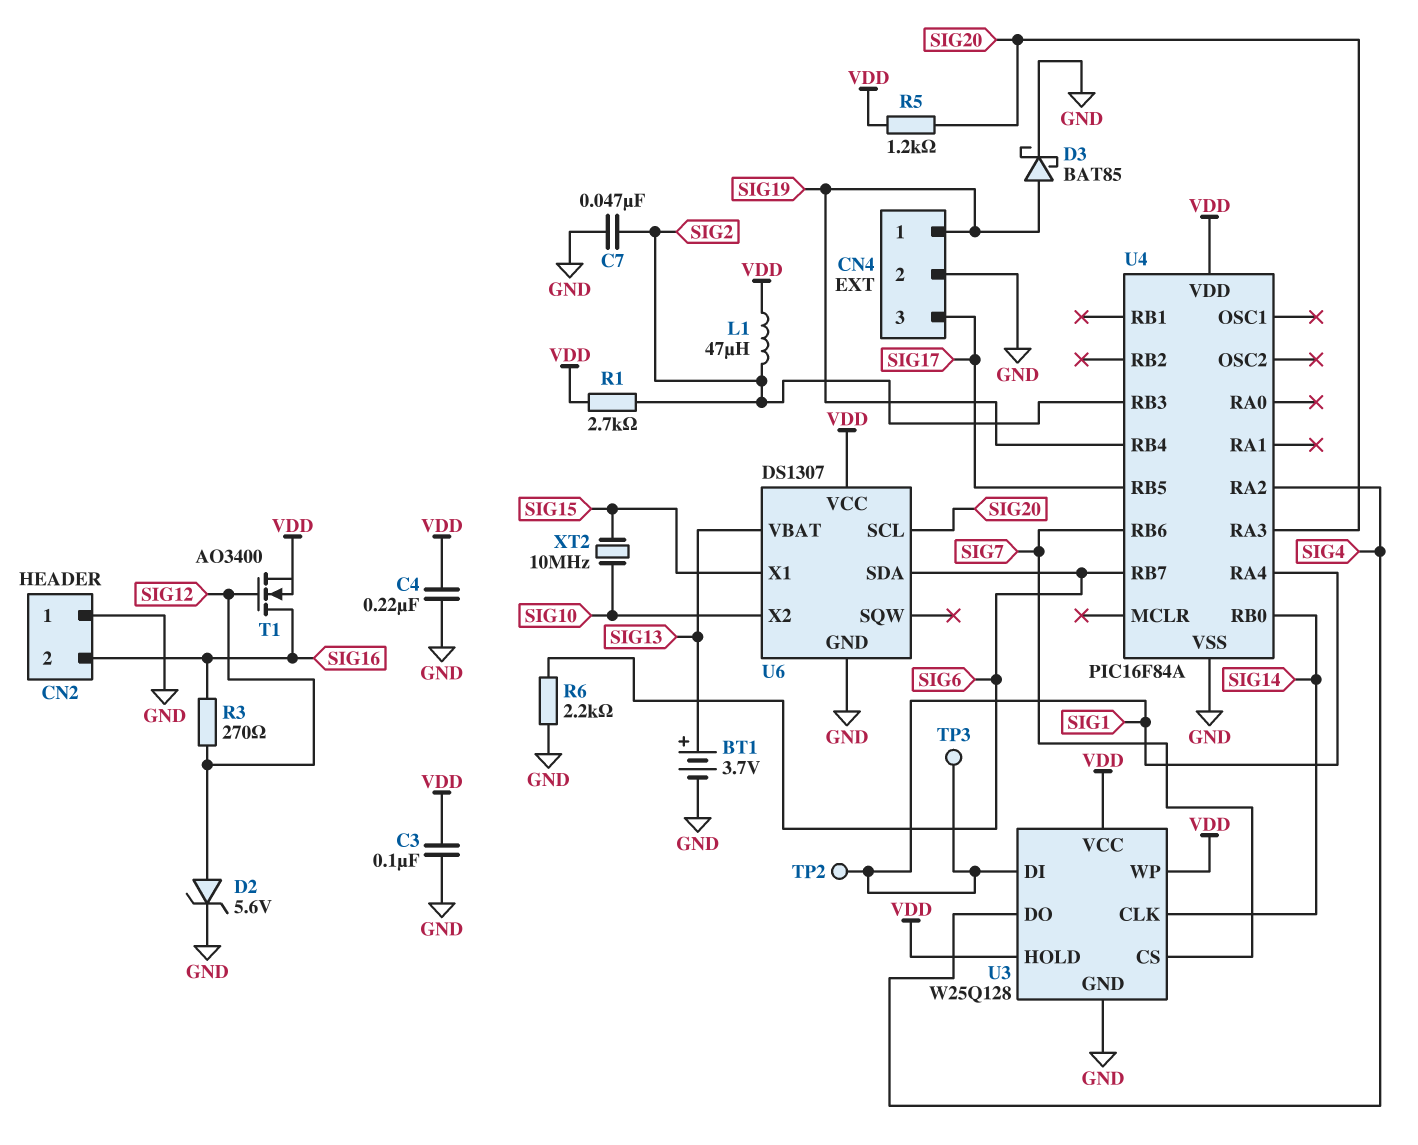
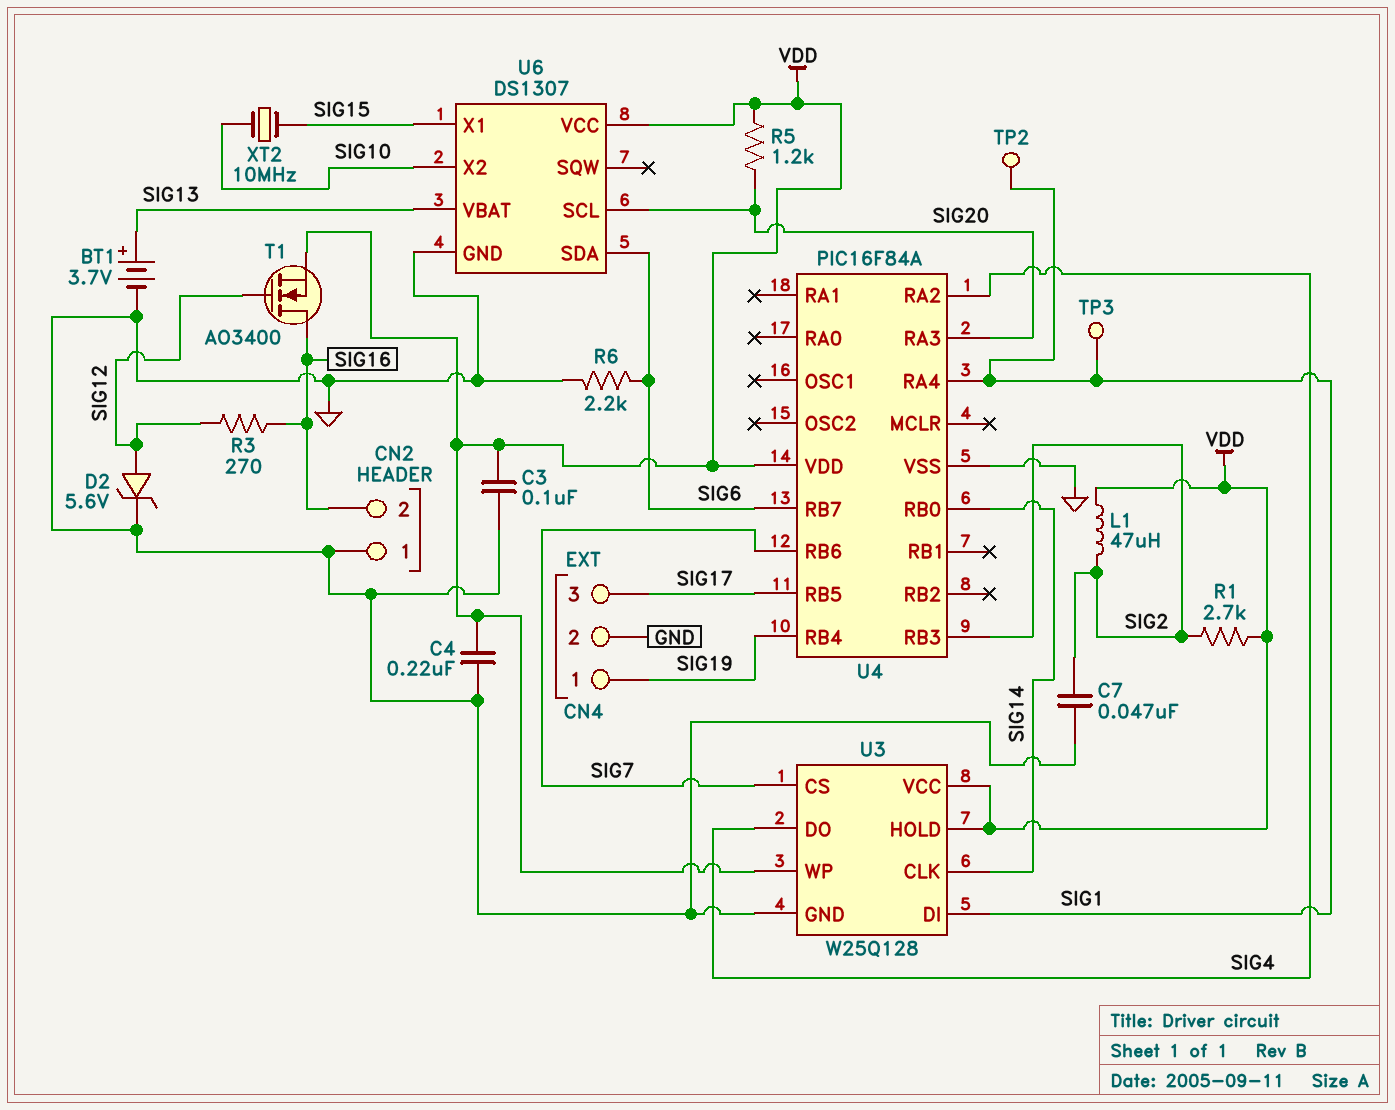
D3: schottky BAT85 (A SIG19, K GND) -> none

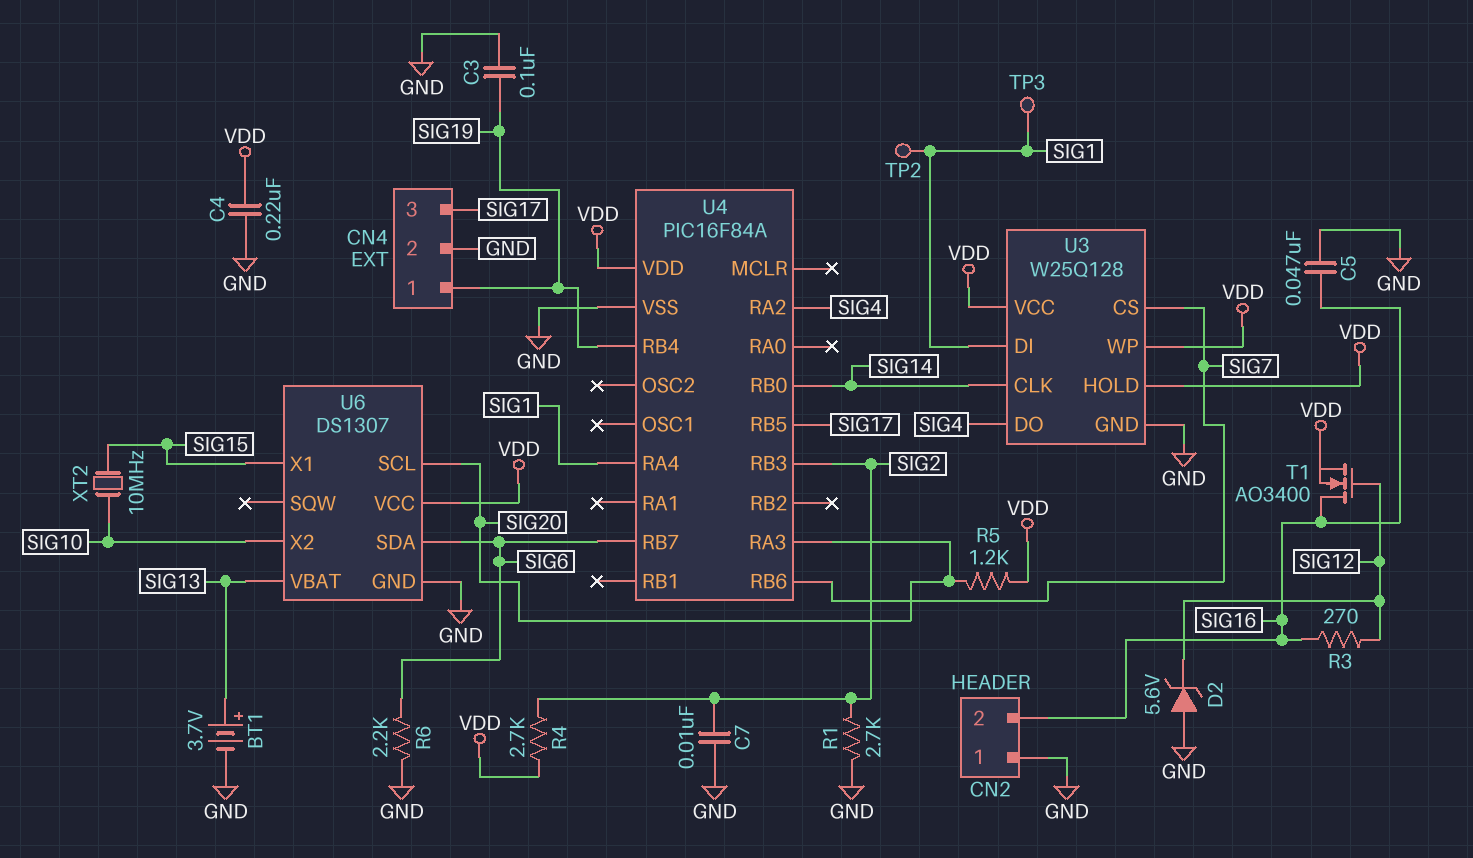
C3: 100nF (GND, VDD) -> 100nF (GND, SIG19)
C5: none -> 47nF (GND, SIG16)
C7: 47nF (GND, SIG2) -> 10nF (GND, SIG2)
D2: zener 5.6V (A SIG12, K GND) -> zener 5.6V (A GND, K SIG12)
L1: 47uH (SIG2, VDD) -> none
R1: 2.7k (SIG2, VDD) -> 2.7k (GND, SIG2)
R4: none -> 2.7k (SIG2, VDD)

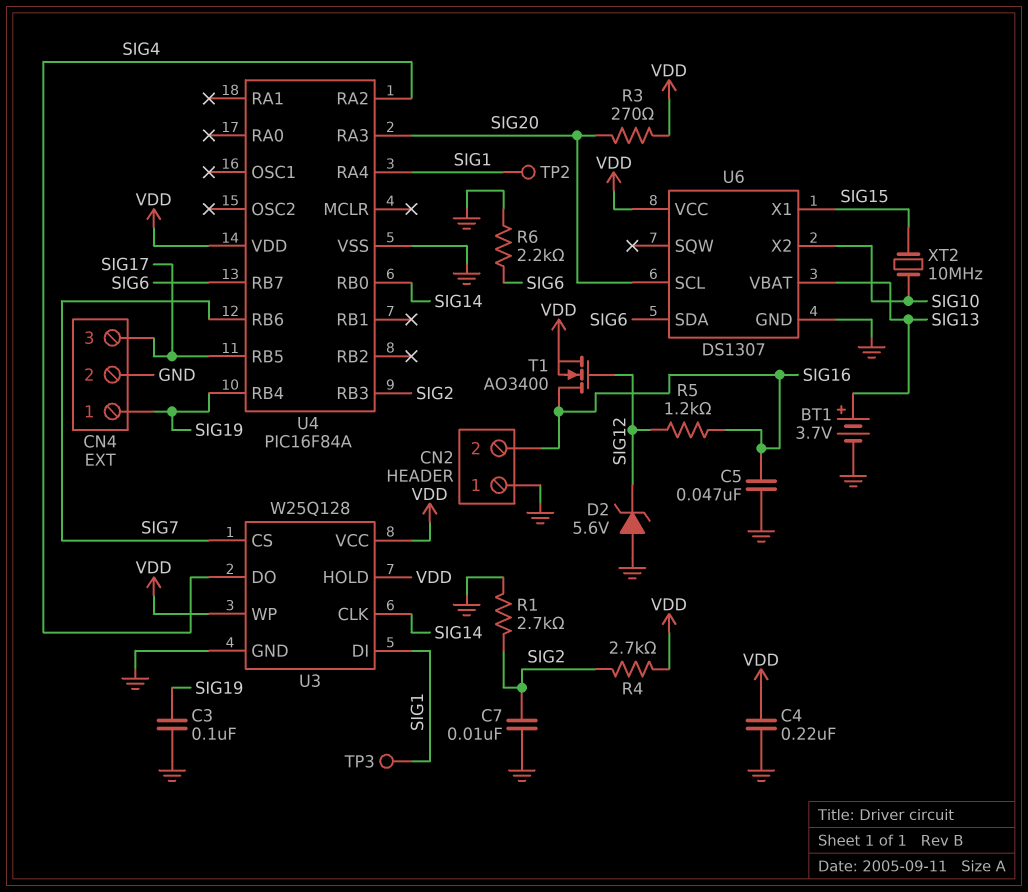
R3: 270 (SIG12, SIG16) -> 270 (SIG20, VDD)
R5: 1.2k (SIG20, VDD) -> 1.2k (SIG12, SIG16)

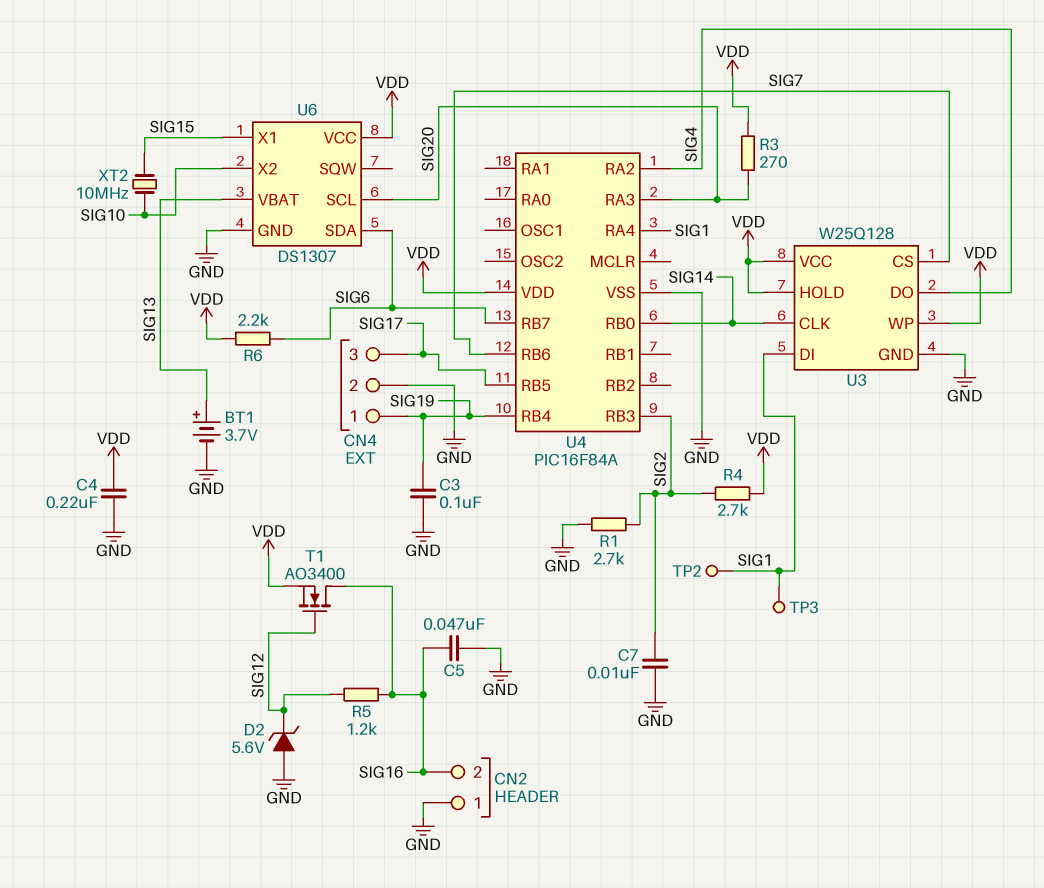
R6: 2.2k (GND, SIG6) -> 2.2k (SIG6, VDD)

